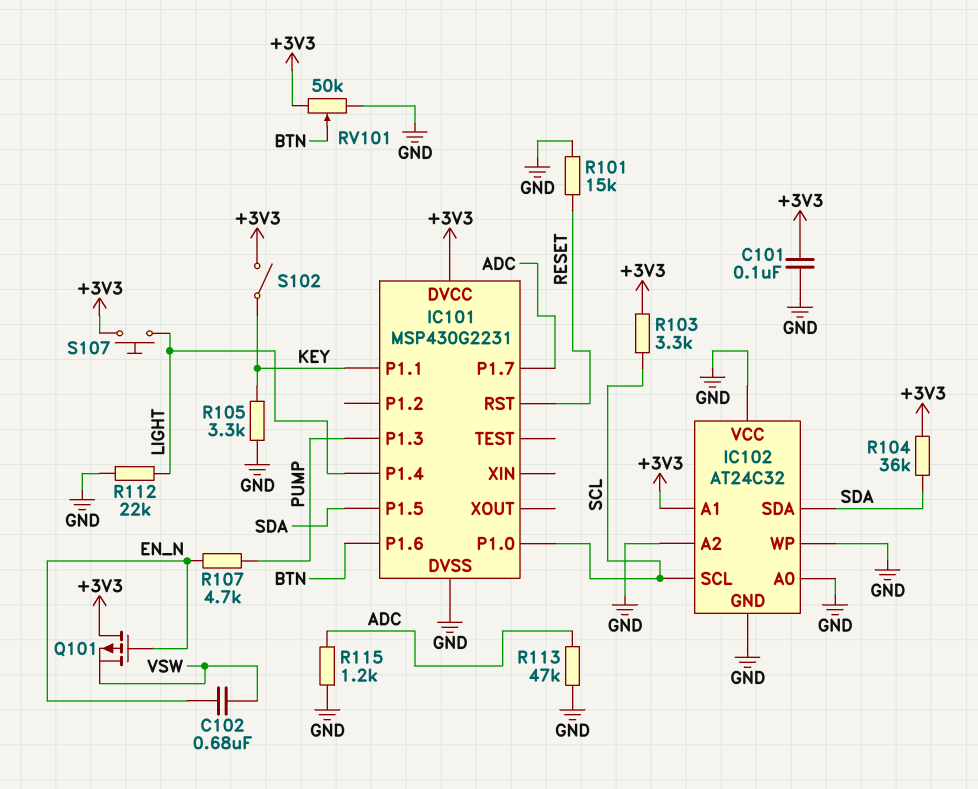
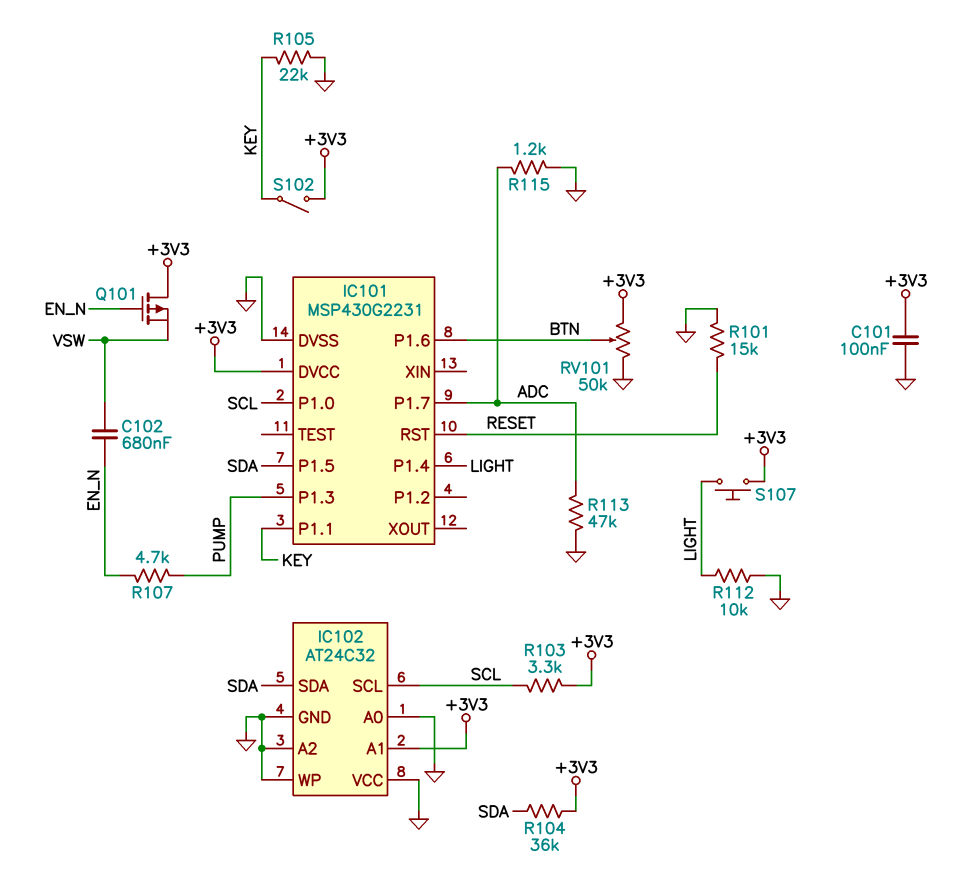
R105: 3.3k (GND, KEY) -> 22k (GND, KEY)
R112: 22k (GND, LIGHT) -> 10k (GND, LIGHT)

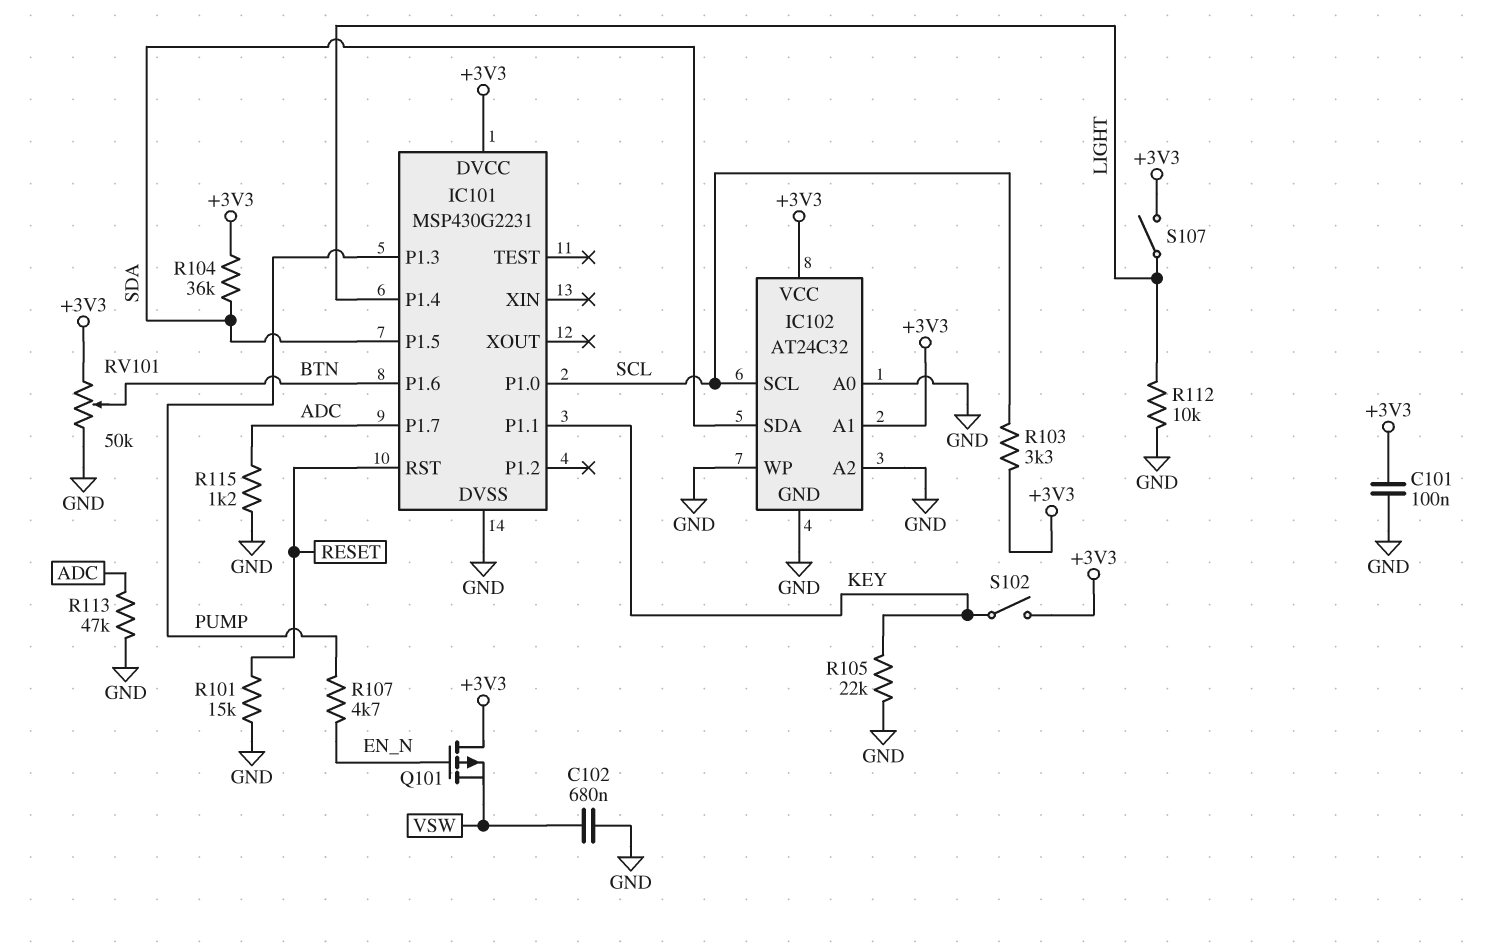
C102: 680nF (EN_N, VSW) -> 680nF (GND, VSW)
IC102 pin VCC: GND -> +3V3
S107: button (+3V3, LIGHT) -> switch (+3V3, LIGHT)

